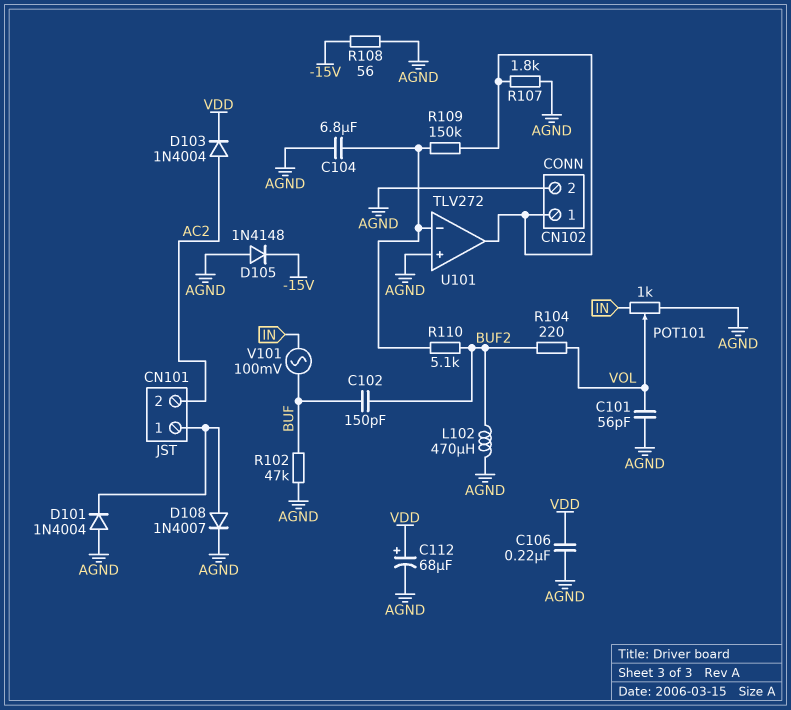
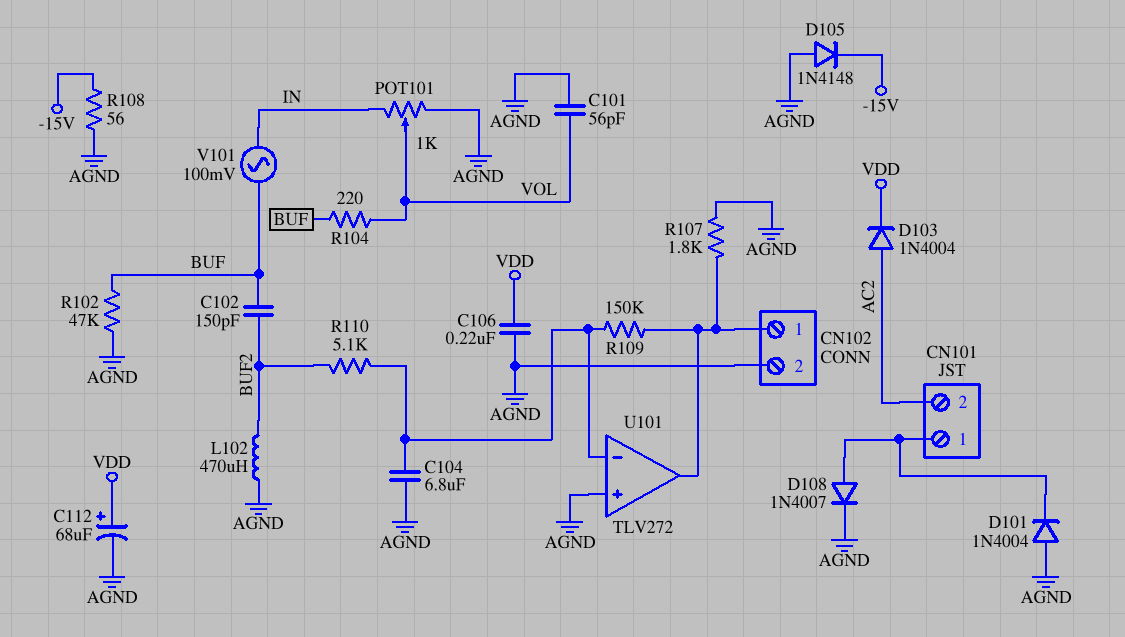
R104: 220 (BUF2, VOL) -> 220 (BUF, VOL)

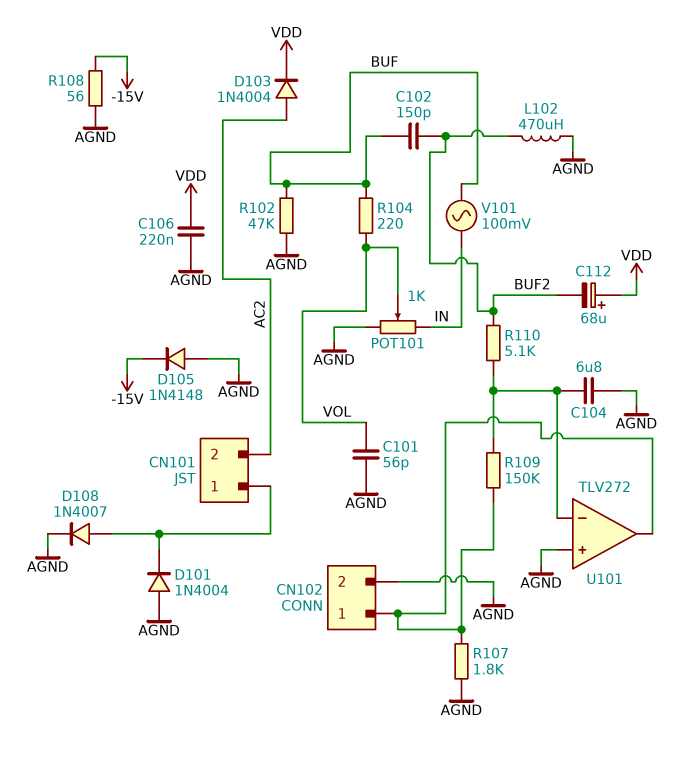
C112: 68uF (plus VDD, minus AGND) -> 68uF (plus VDD, minus BUF2)

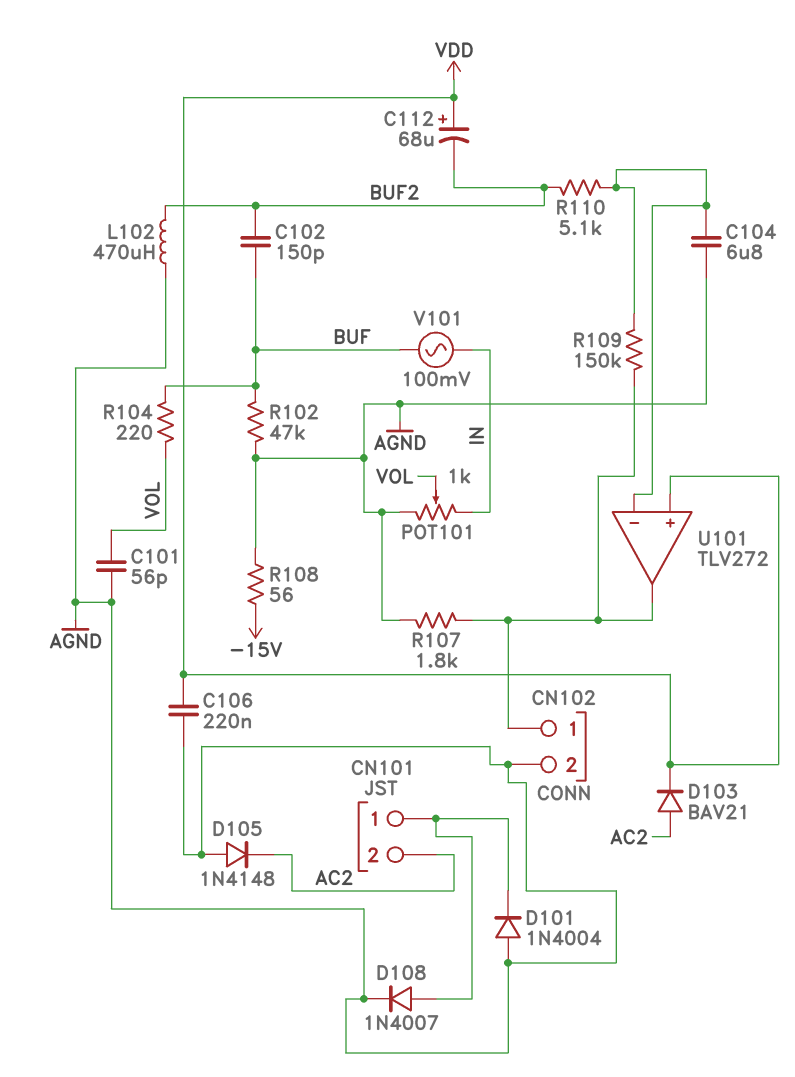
D103: diode 1N4004 (A AC2, K VDD) -> diode BAV21 (A AC2, K VDD)
D105: diode 1N4148 (A AGND, K -15V) -> diode 1N4148 (A AGND, K AC2)
U101 pin in+: AGND -> VDD

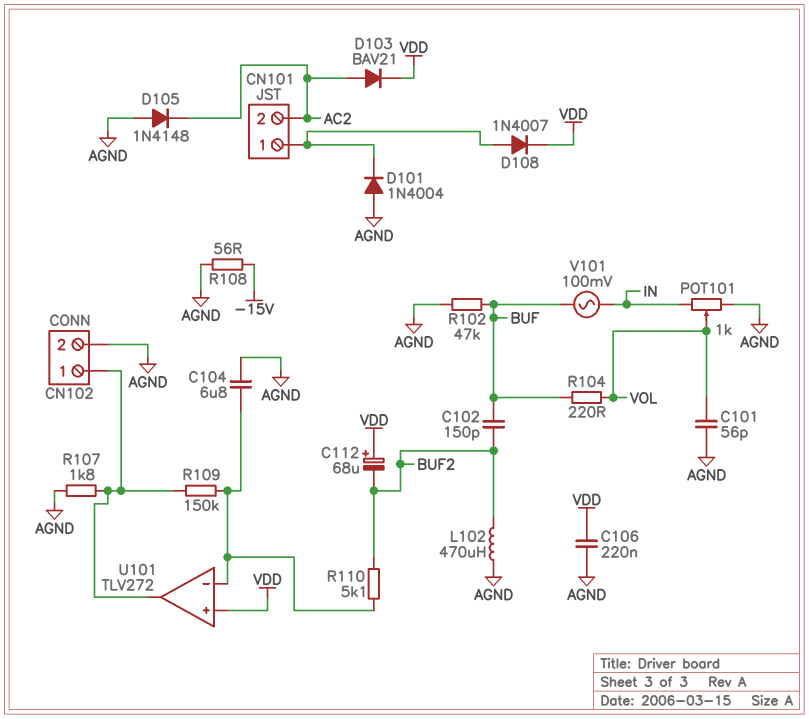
D108: diode 1N4007 (A CN101/1, K AGND) -> diode 1N4007 (A CN101/1, K VDD)

